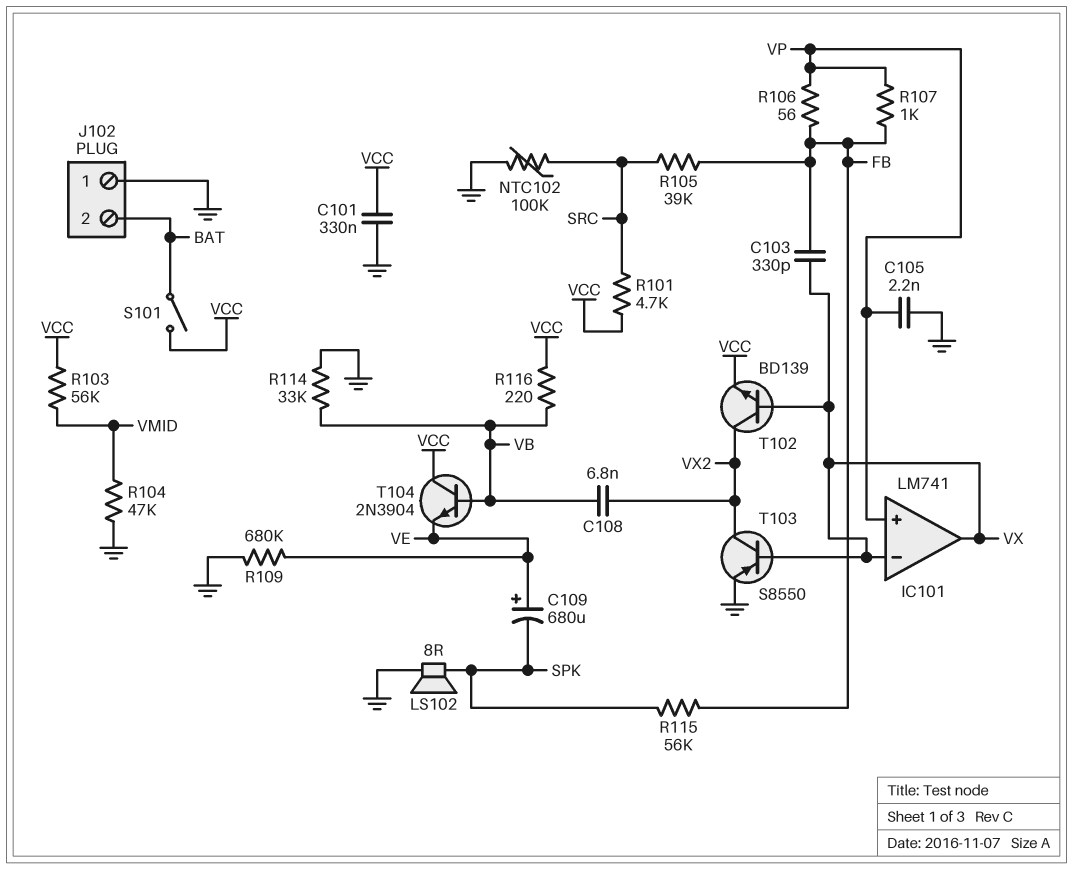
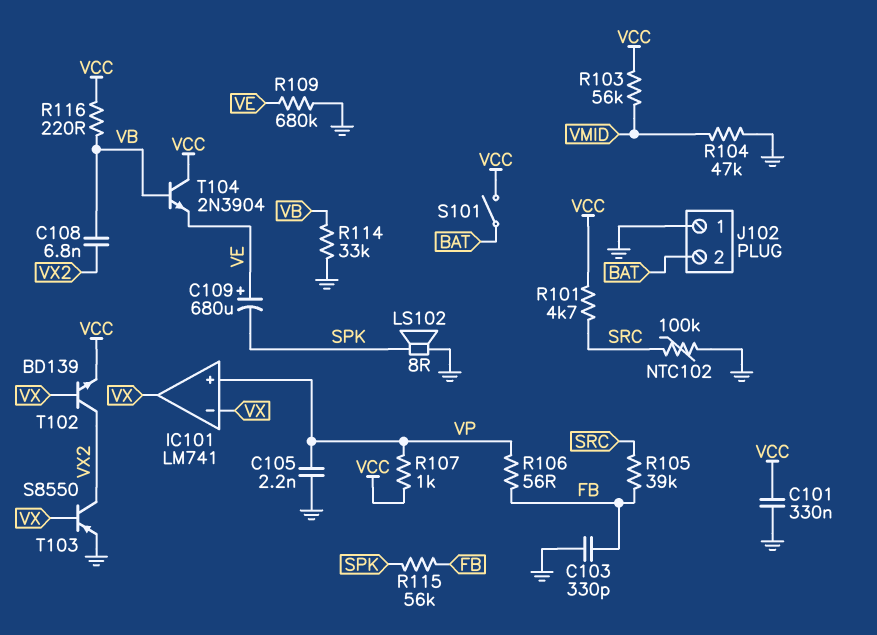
C103: 330pF (FB, VX) -> 330pF (FB, GND)
R107: 1k (FB, VP) -> 1k (VCC, VP)

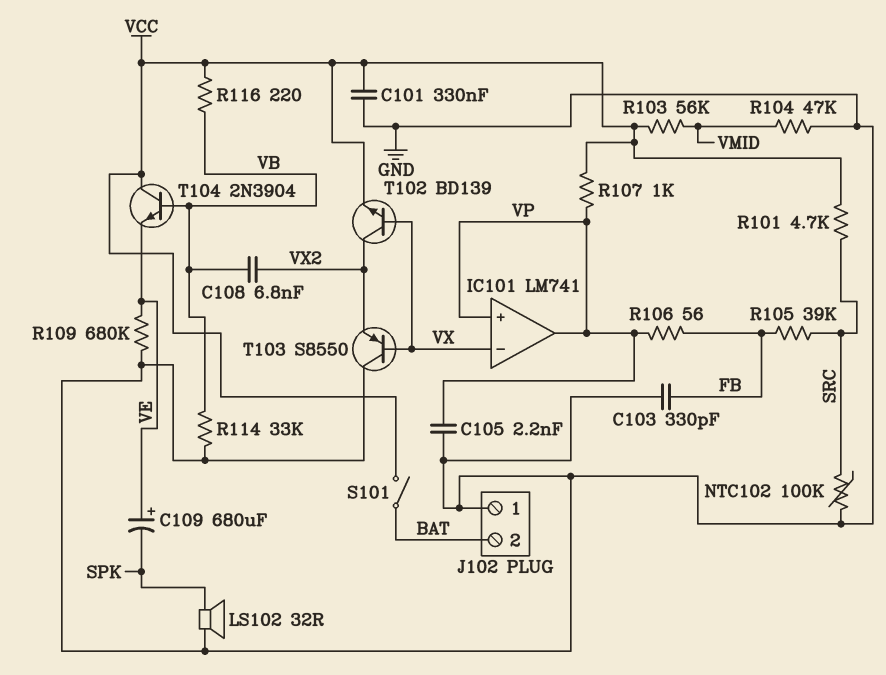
IC101 pin out: VX -> VP
LS102: speaker 8R (GND, SPK) -> speaker 32R (GND, SPK)
R115: 56k (FB, SPK) -> none
T103: PNP S8550 (B VX, C VX2, E GND) -> PNP S8550 (B VX, C GND, E VX2)

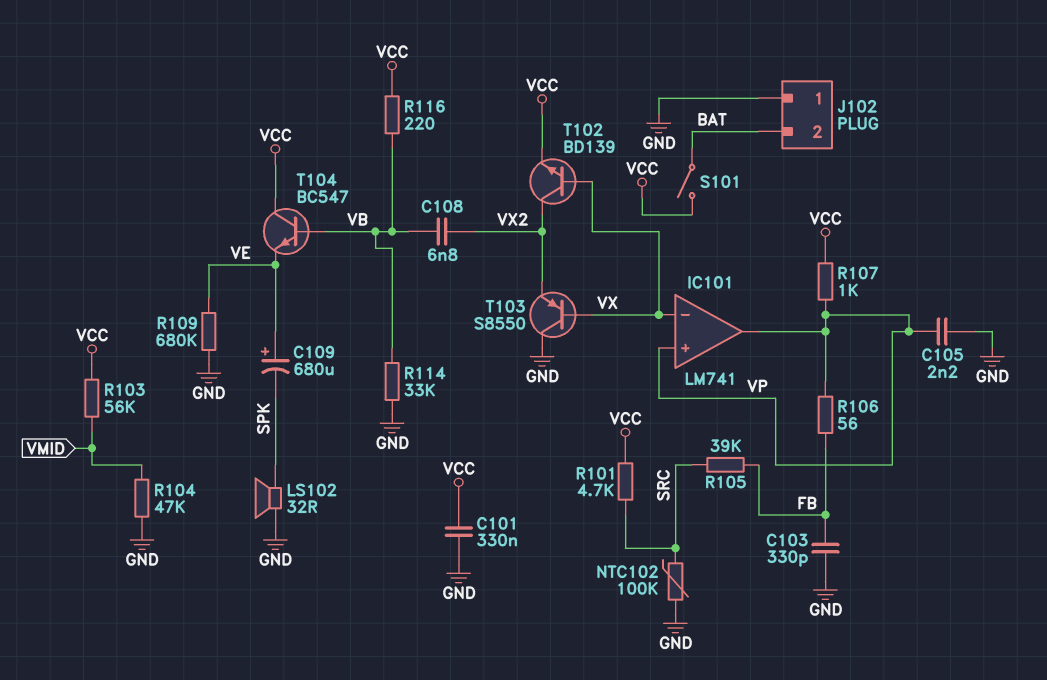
T104: NPN 2N3904 (B VB, C VCC, E VE) -> NPN BC547 (B VB, C VCC, E VE)

